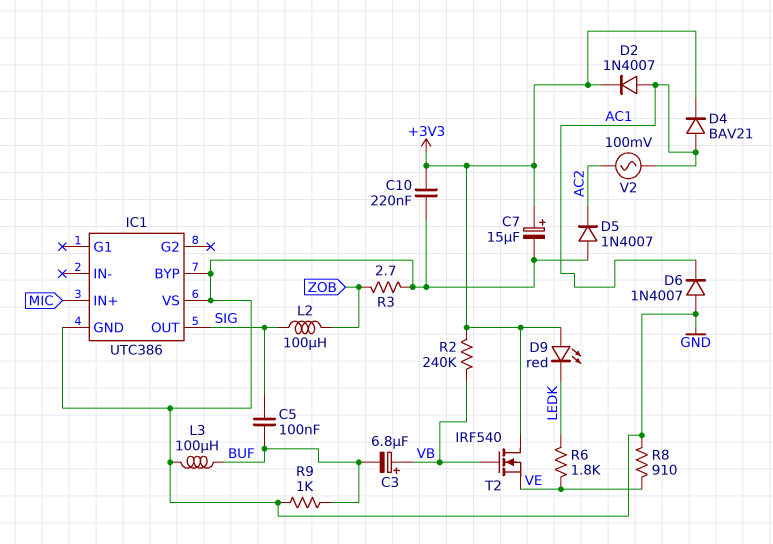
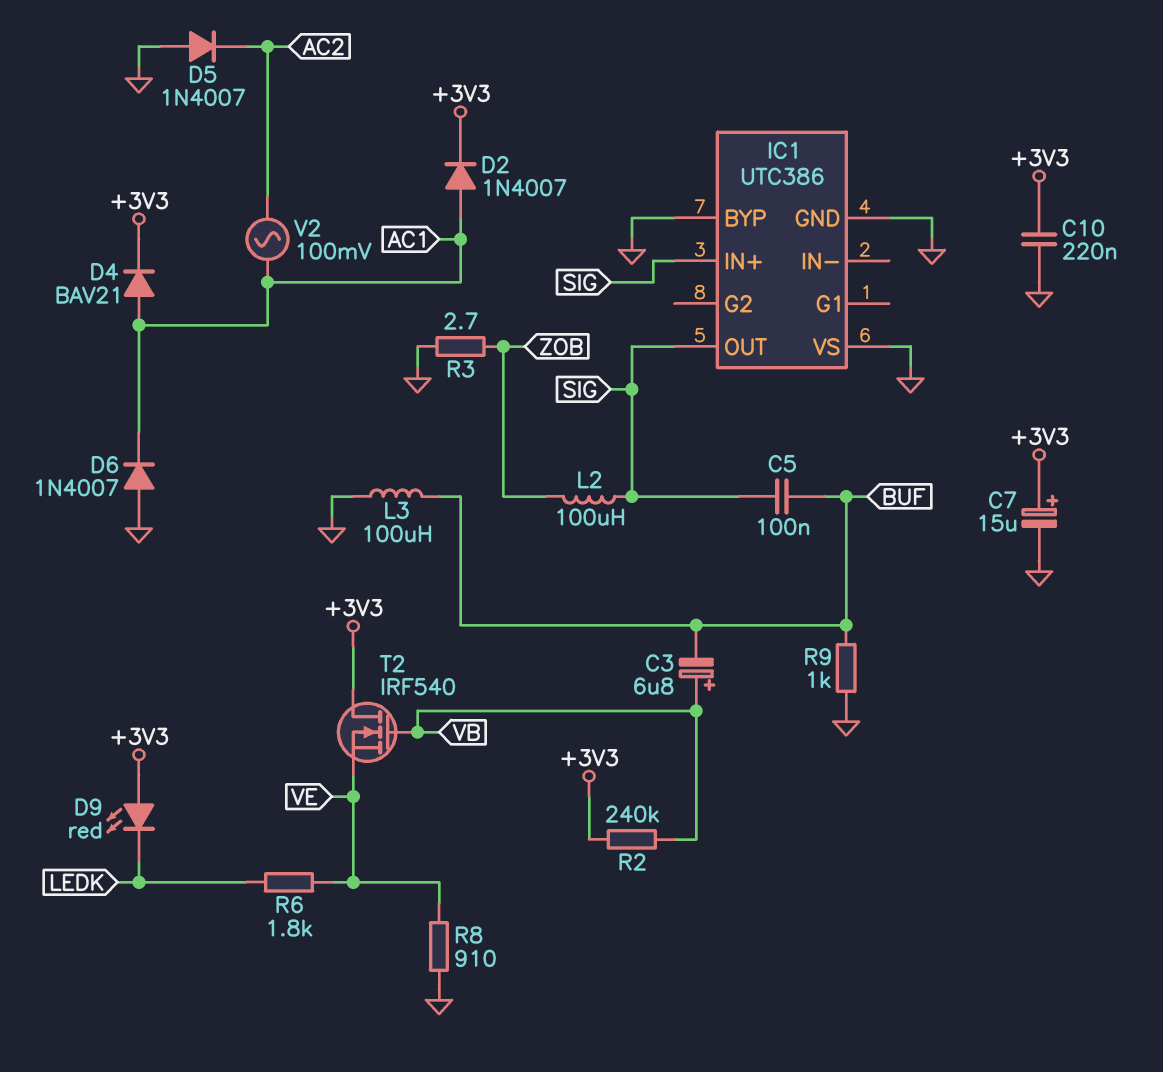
IC1 pin IN+: MIC -> SIG

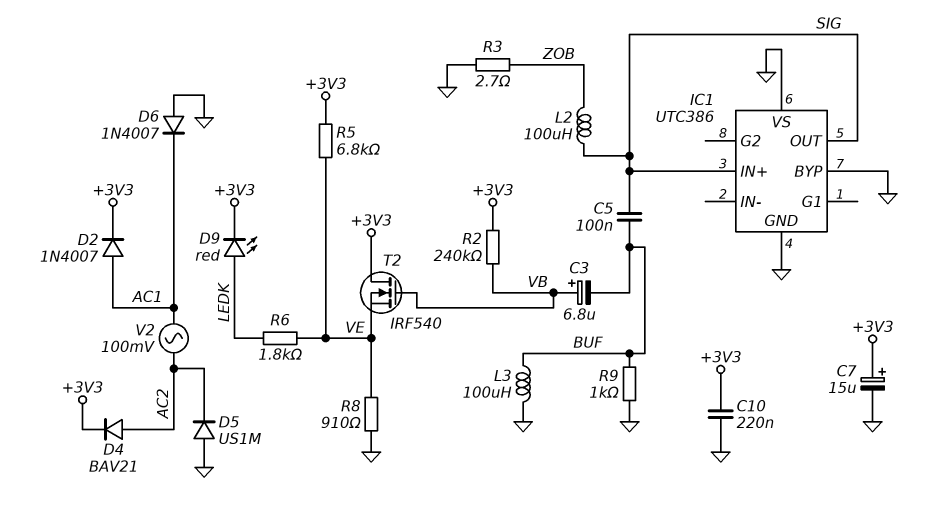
D4: diode BAV21 (A AC1, K +3V3) -> diode BAV21 (A AC2, K +3V3)
D5: diode 1N4007 (A GND, K AC2) -> diode US1M (A GND, K AC2)
D9: LED red (A +3V3, K LEDK) -> LED red (A LEDK, K +3V3)
R5: none -> 6.8k (+3V3, VE)

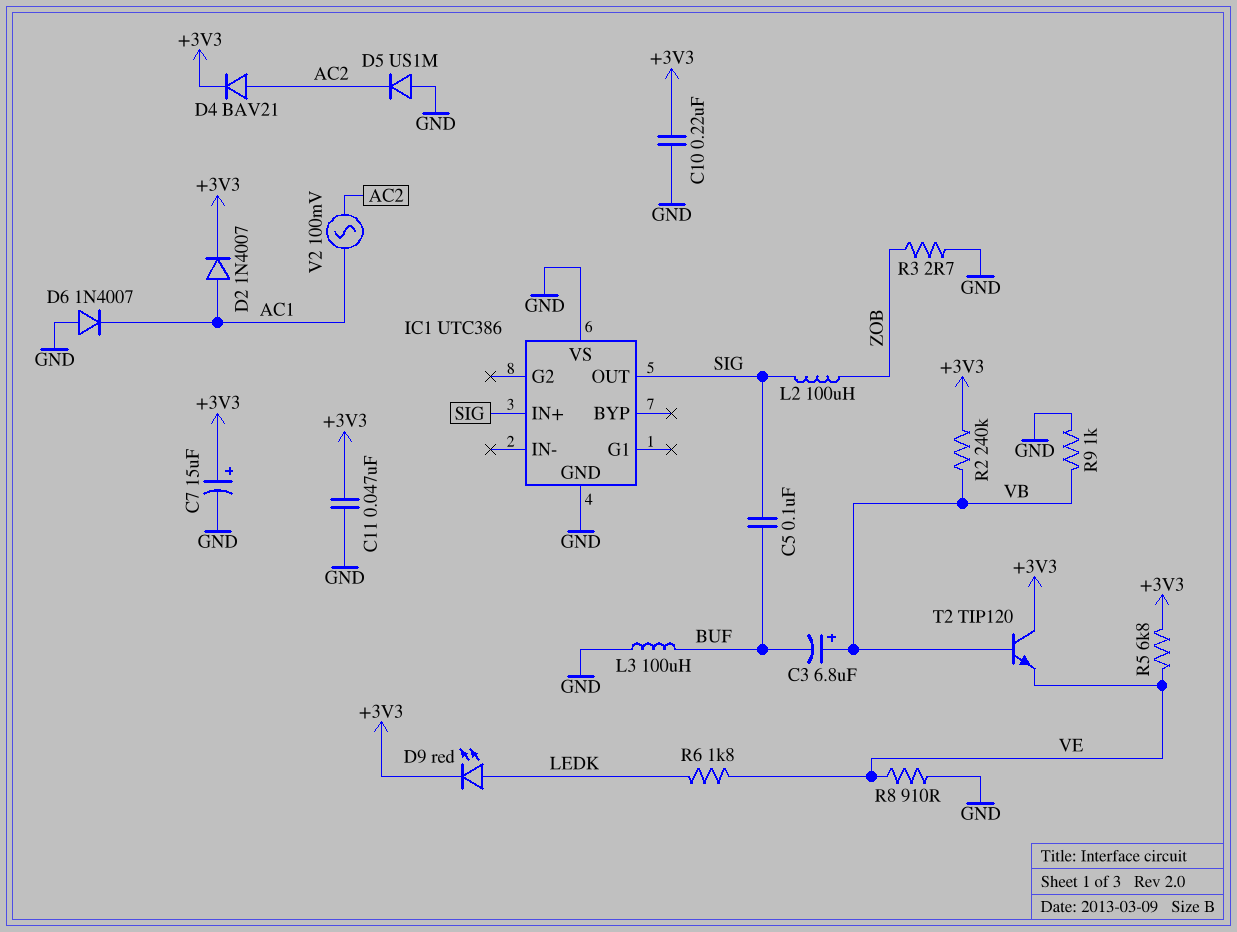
C11: none -> 47nF (+3V3, GND)
IC1 pin BYP: GND -> none
R9: 1k (BUF, GND) -> 1k (GND, VB)
T2: NMOS IRF540 (G VB, D +3V3, S VE) -> NPN TIP120 (B VB, C +3V3, E VE)

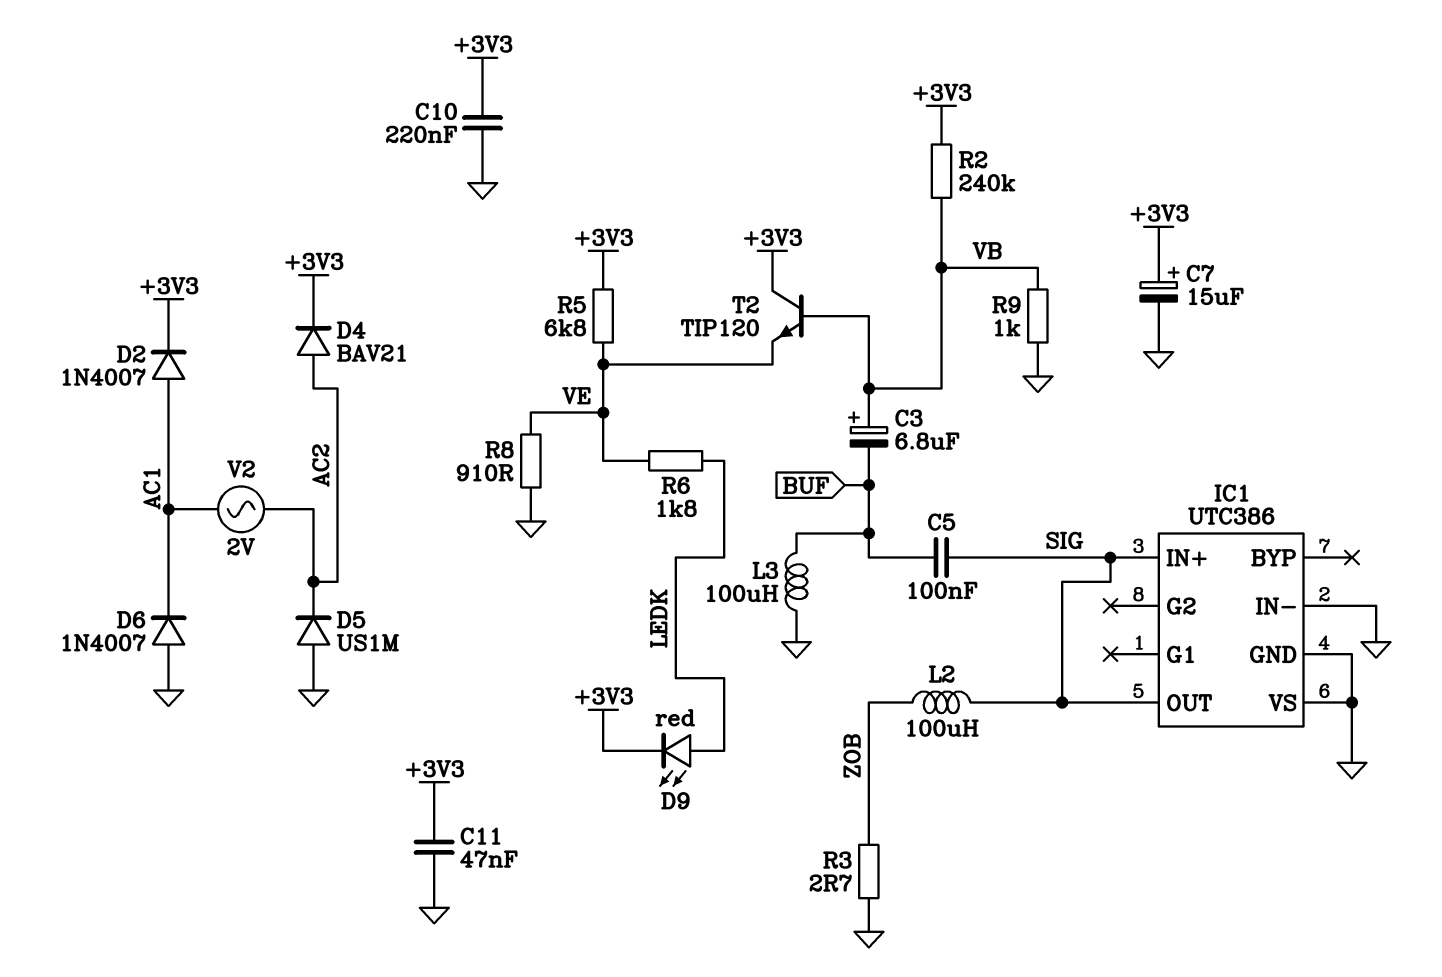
IC1 pin IN-: none -> GND
V2: AC 100mV (AC1, AC2) -> AC 2V (AC1, AC2)

